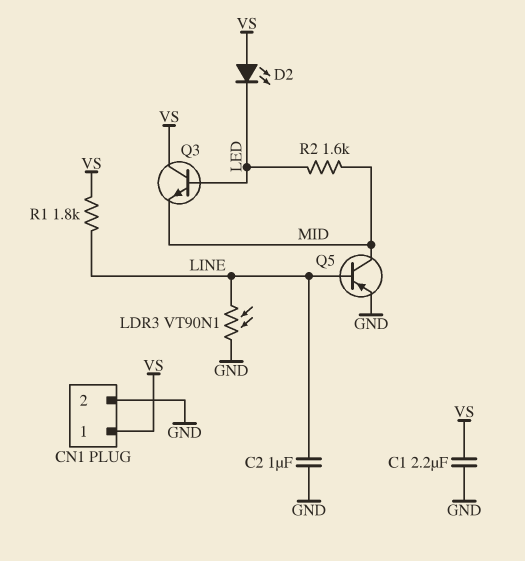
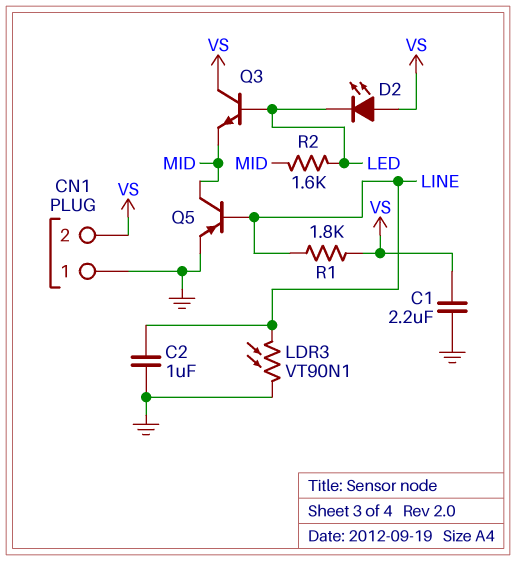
CN1 pin 1: VS -> GND
CN1 pin 2: GND -> VS

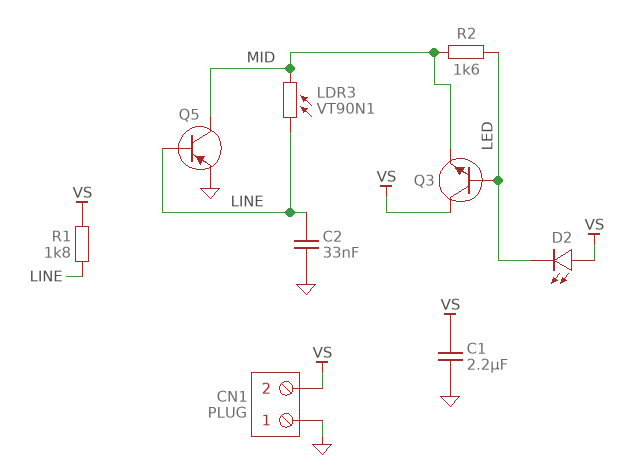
C2: 1uF (GND, LINE) -> 33nF (GND, LINE)
LDR3: VT90N1 (GND, LINE) -> VT90N1 (LINE, MID)

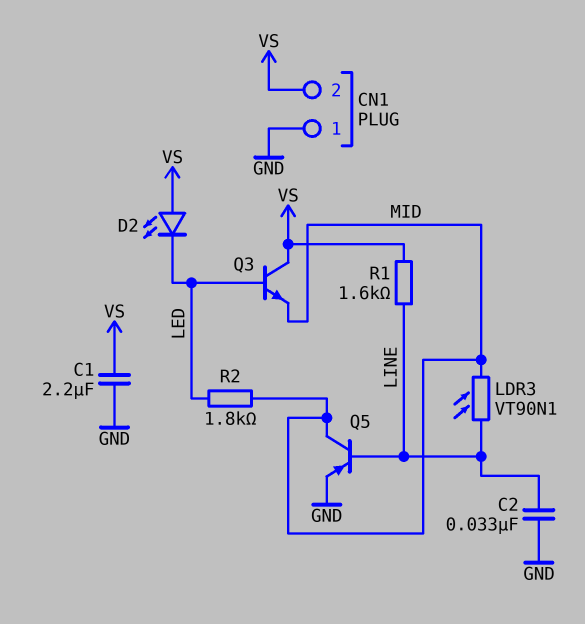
R1: 1.8k (LINE, VS) -> 1.6k (LINE, VS)
R2: 1.6k (LED, MID) -> 1.8k (LED, MID)

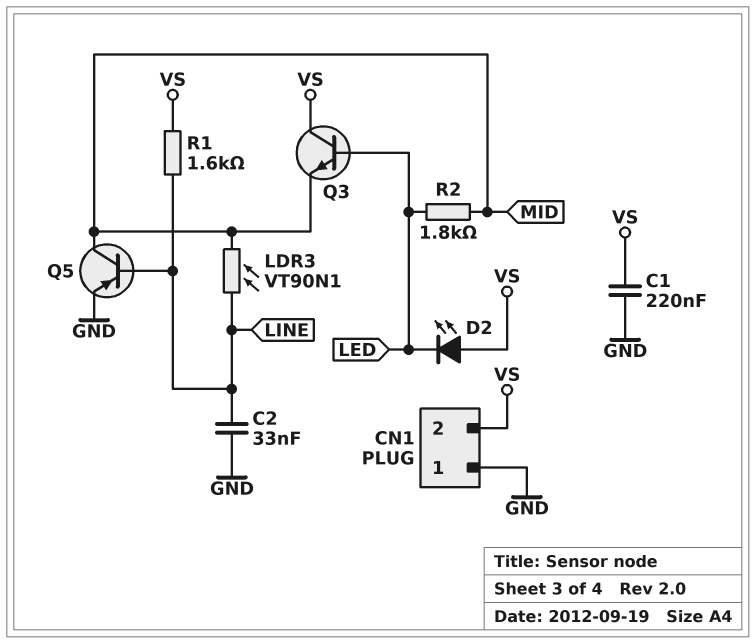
C1: 2.2uF (GND, VS) -> 220nF (GND, VS)

